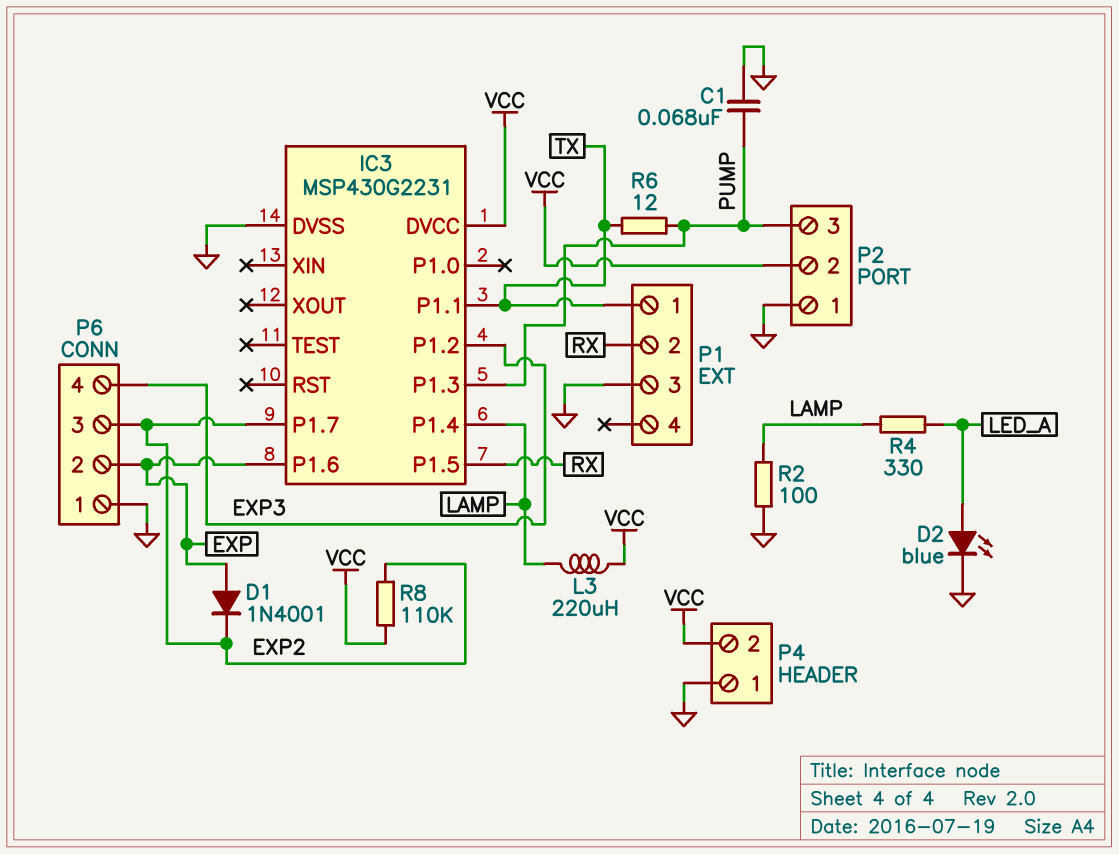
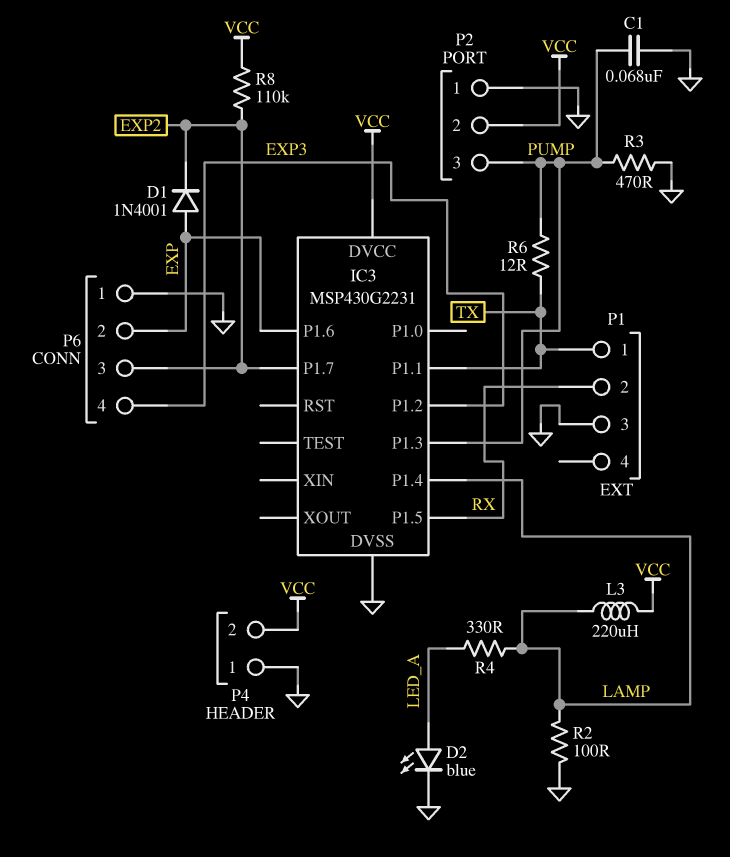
R3: none -> 470 (GND, PUMP)

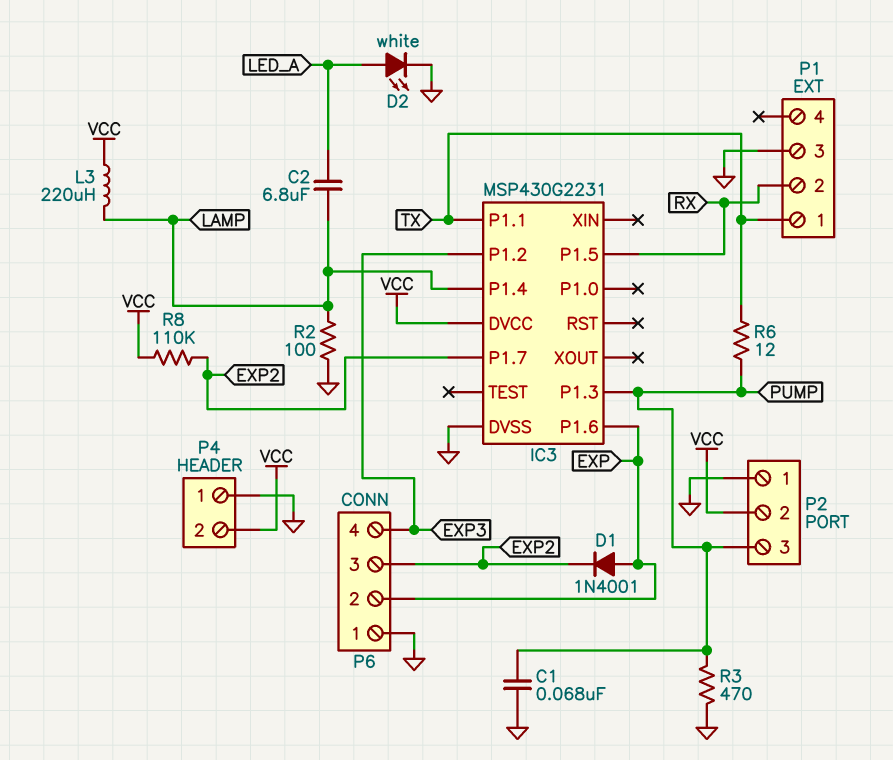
C2: none -> 6.8uF (LAMP, LED_A)
D2: LED blue (A LED_A, K GND) -> LED white (A LED_A, K GND)
R4: 330 (LAMP, LED_A) -> none

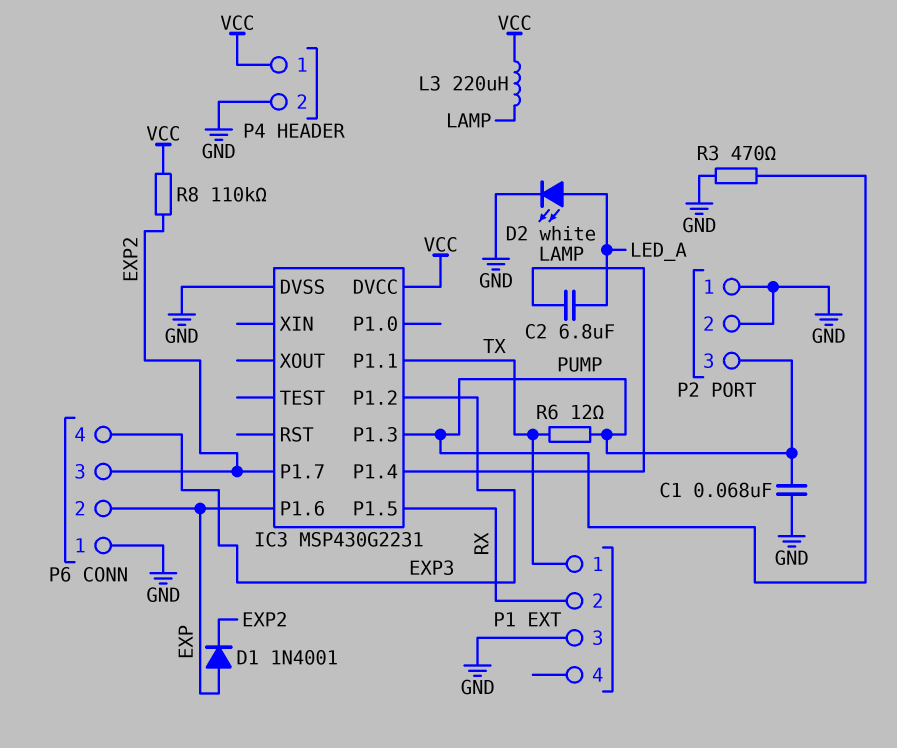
P2 pin 2: VCC -> GND
P4 pin 1: GND -> VCC
P4 pin 2: VCC -> GND
R2: 100 (GND, LAMP) -> none

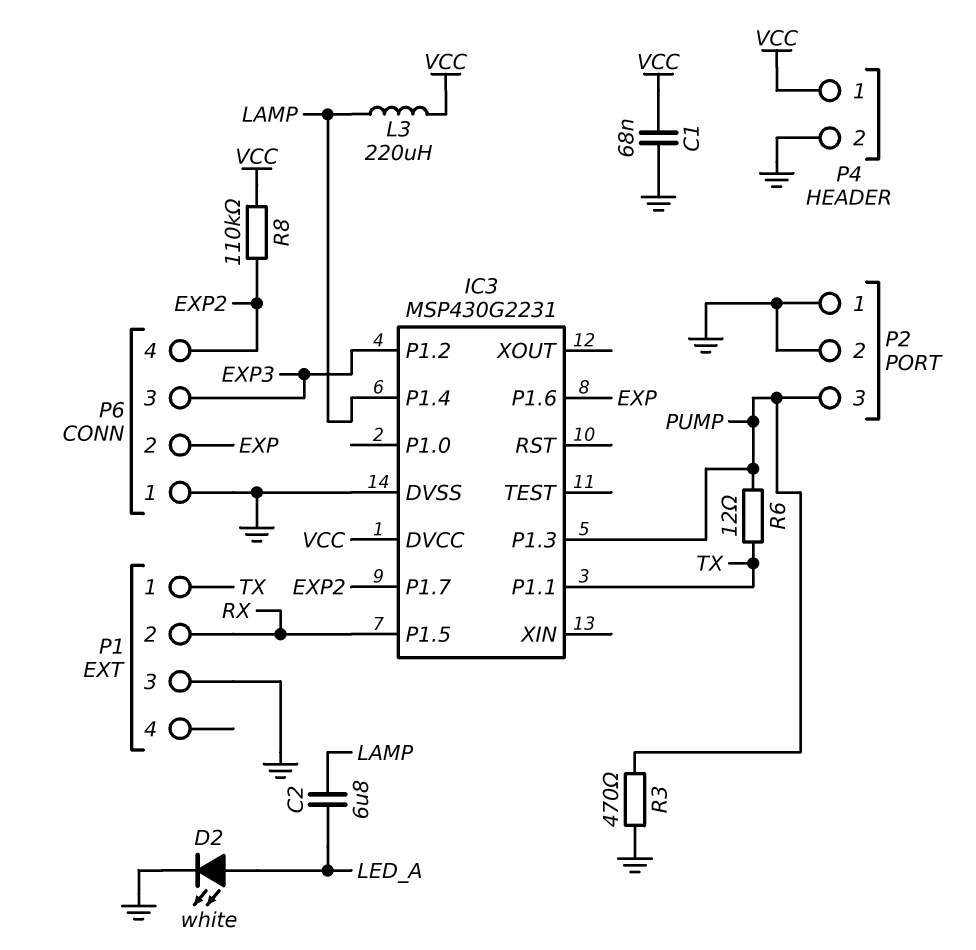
C1: 68nF (GND, PUMP) -> 68nF (GND, VCC)
D1: diode 1N4001 (A EXP, K EXP2) -> none
P6 pin 3: EXP2 -> EXP3
P6 pin 4: EXP3 -> EXP2

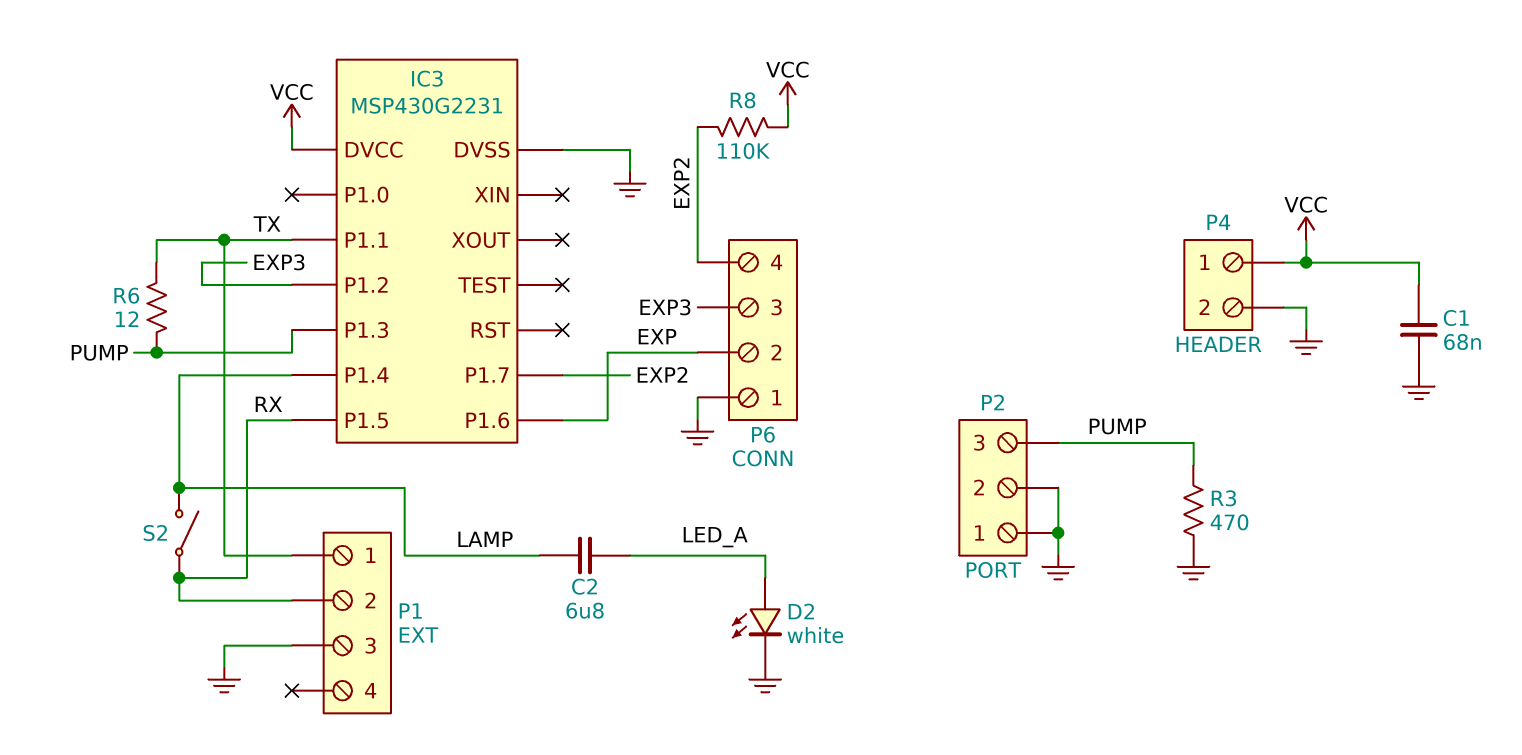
L3: 220uH (LAMP, VCC) -> none
S2: none -> switch (LAMP, RX)

